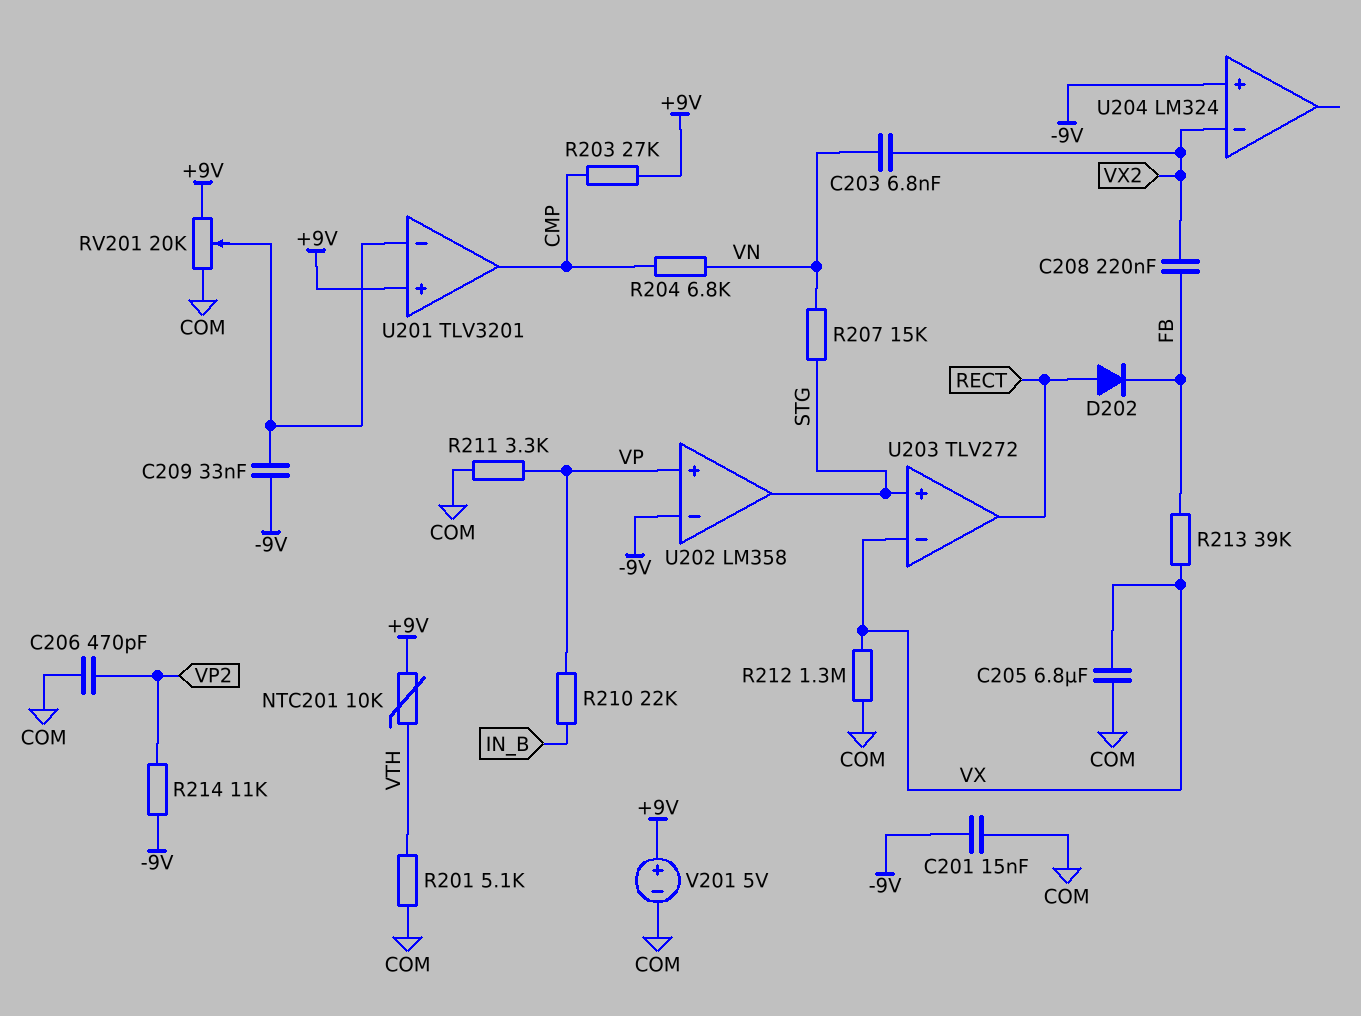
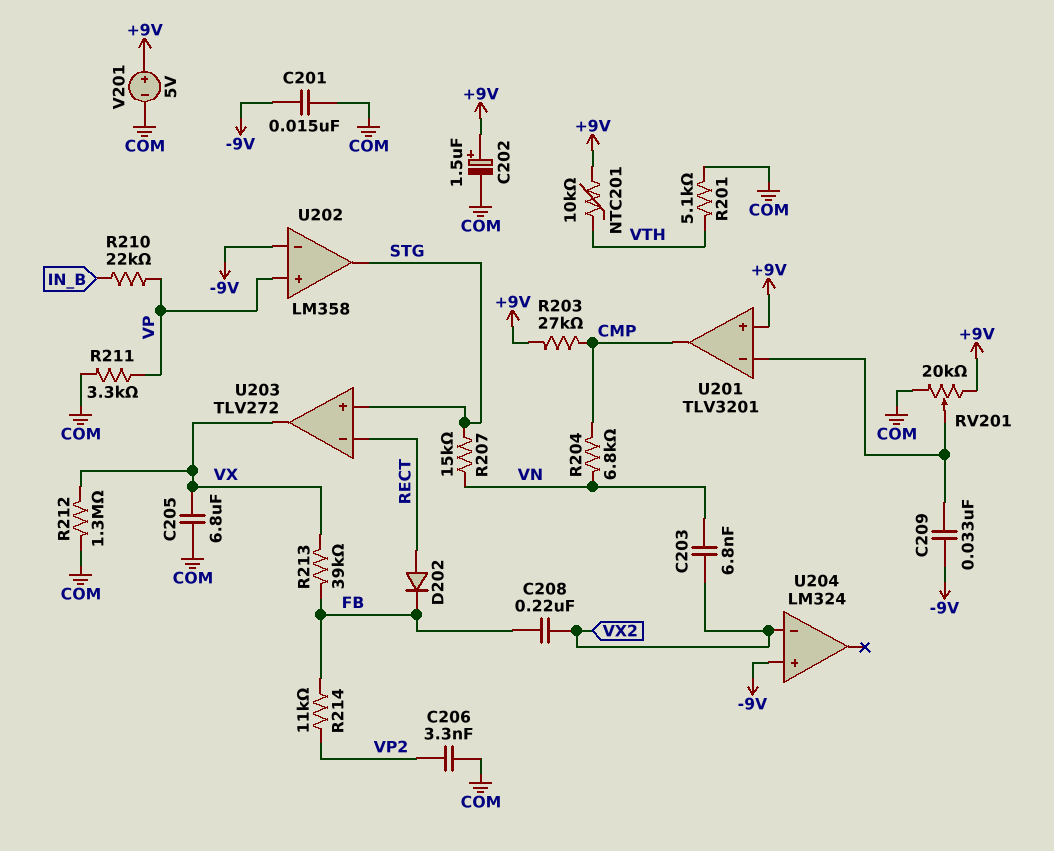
C202: none -> 1.5uF (plus +9V, minus COM)
C206: 470pF (COM, VP2) -> 3.3nF (COM, VP2)
R214: 11k (-9V, VP2) -> 11k (FB, VP2)
U203 pin in-: VX -> RECT
U203 pin out: RECT -> VX

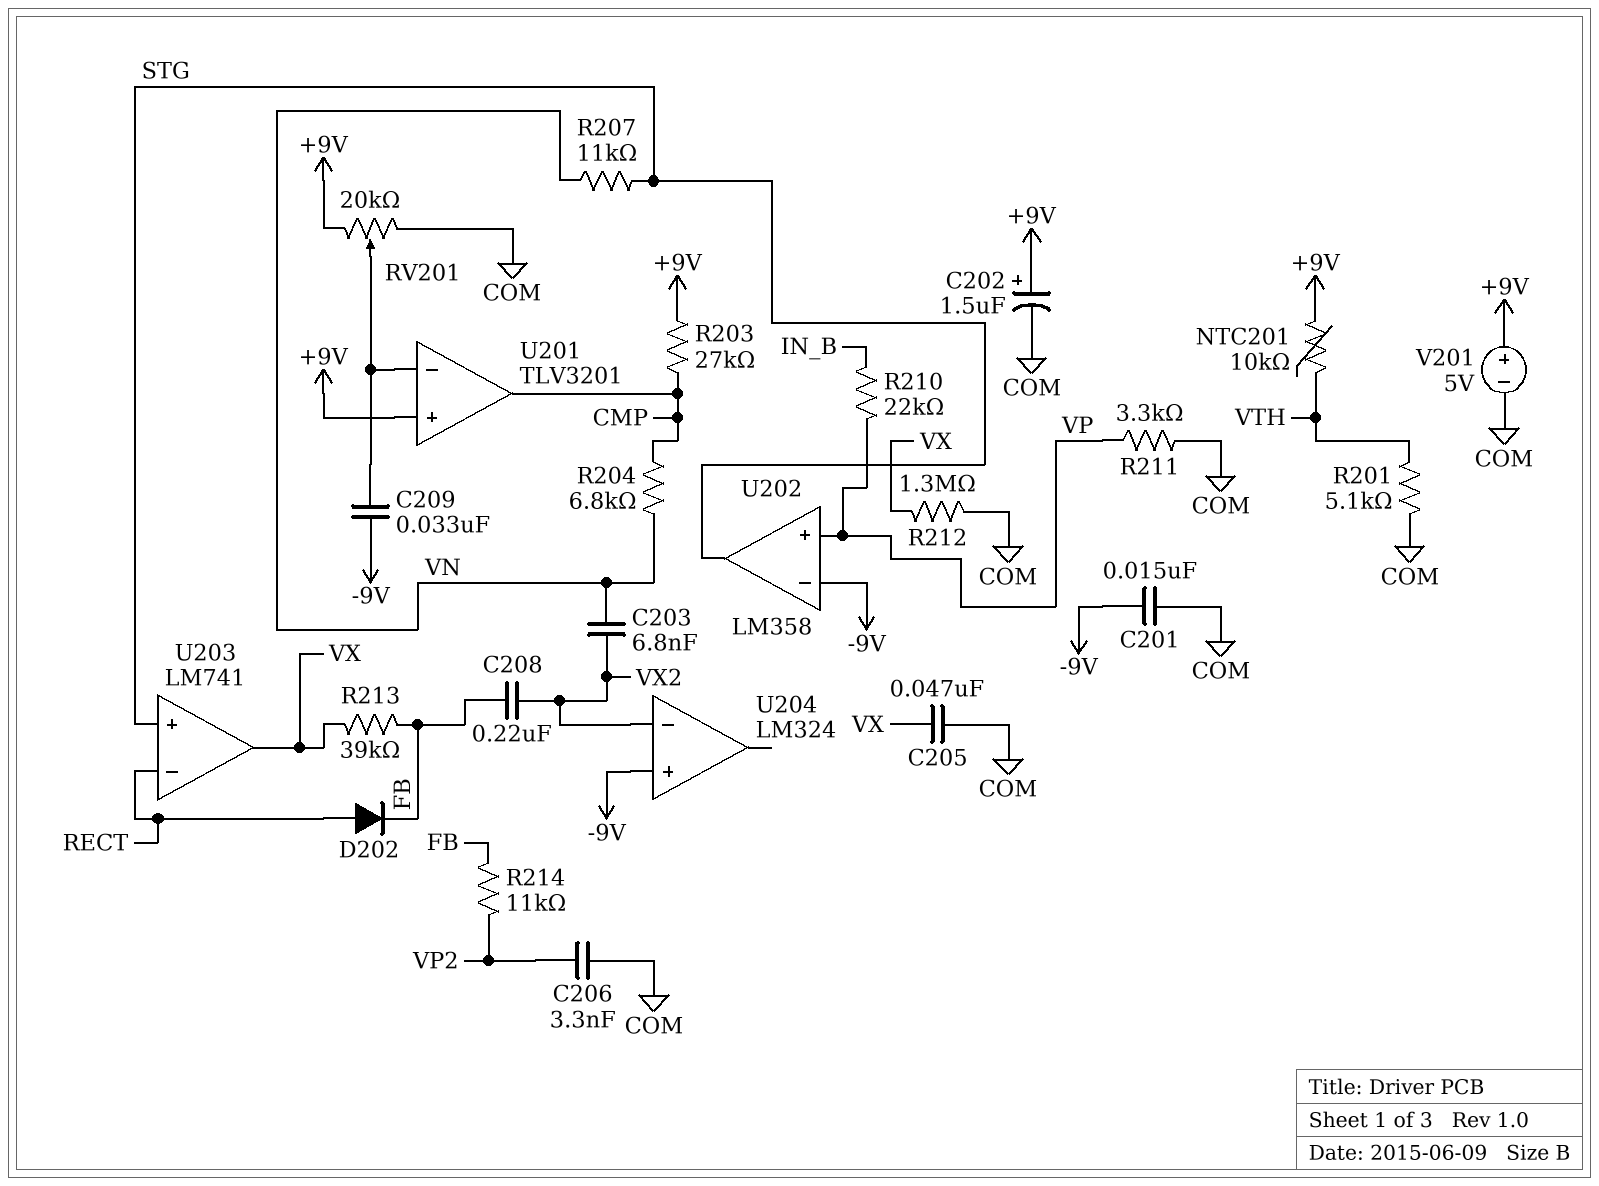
C205: 6.8uF (COM, VX) -> 47nF (COM, VX)
R207: 15k (STG, VN) -> 11k (STG, VN)
U203: TLV272 -> LM741

